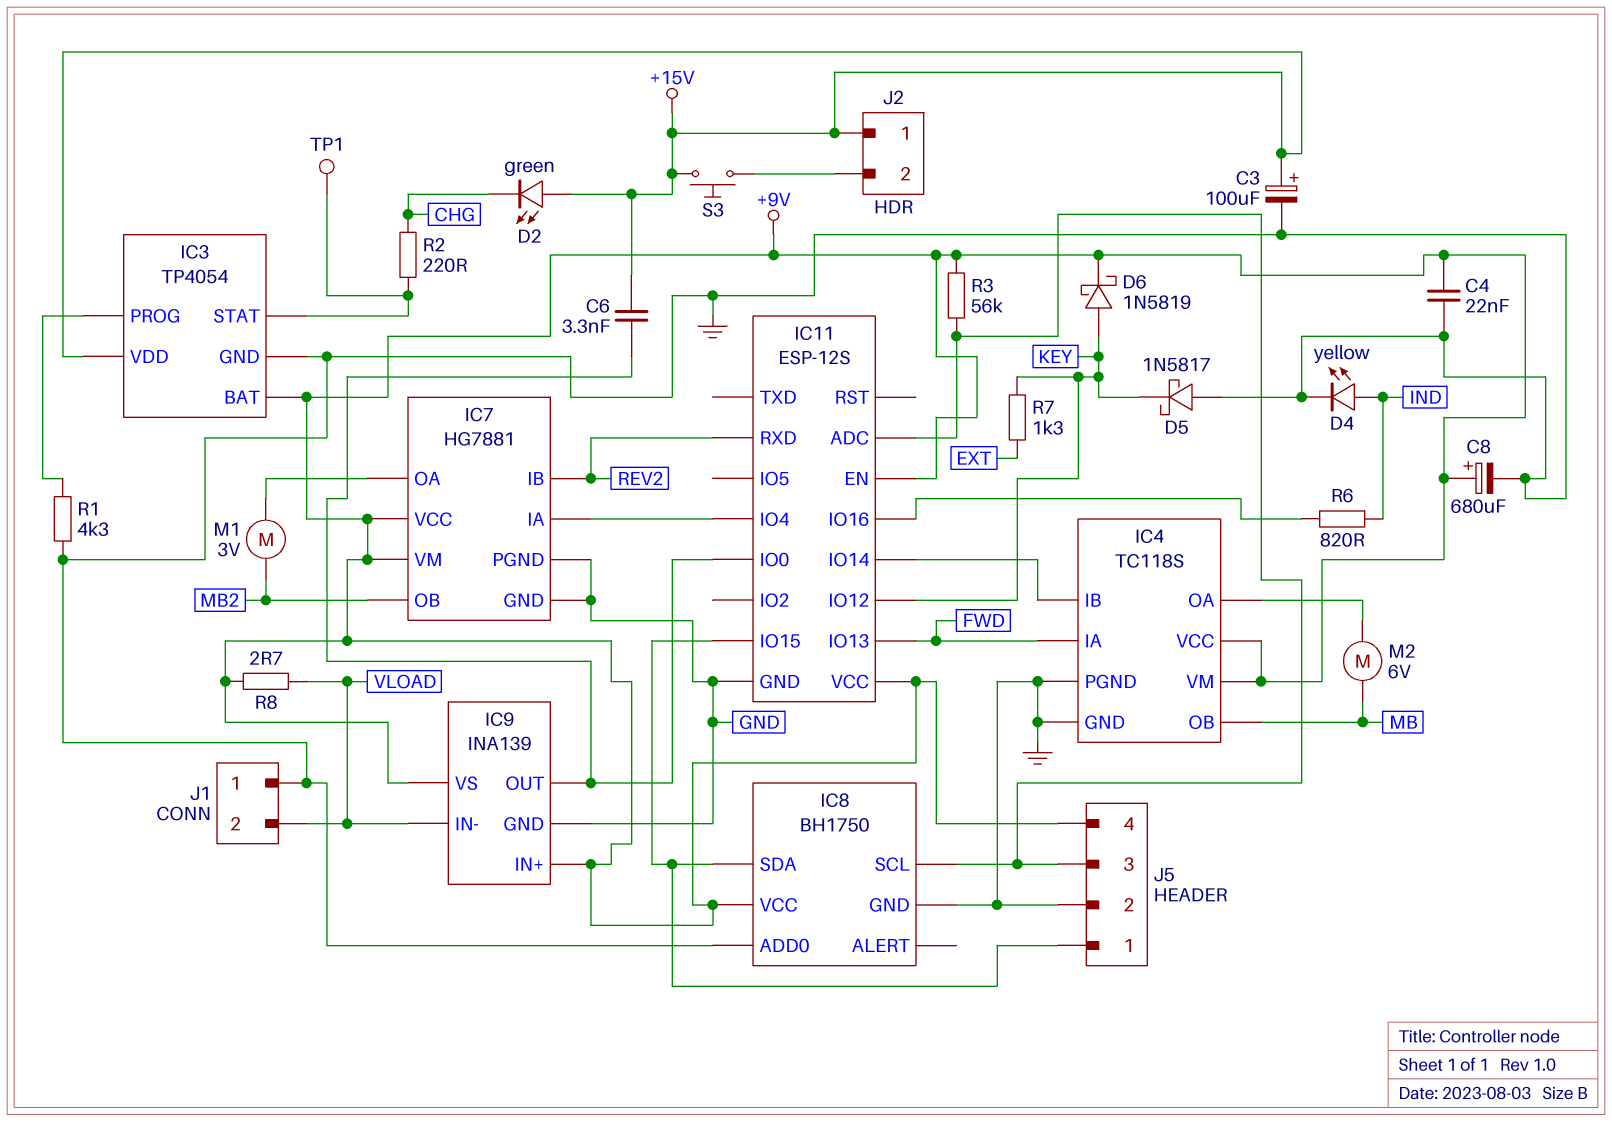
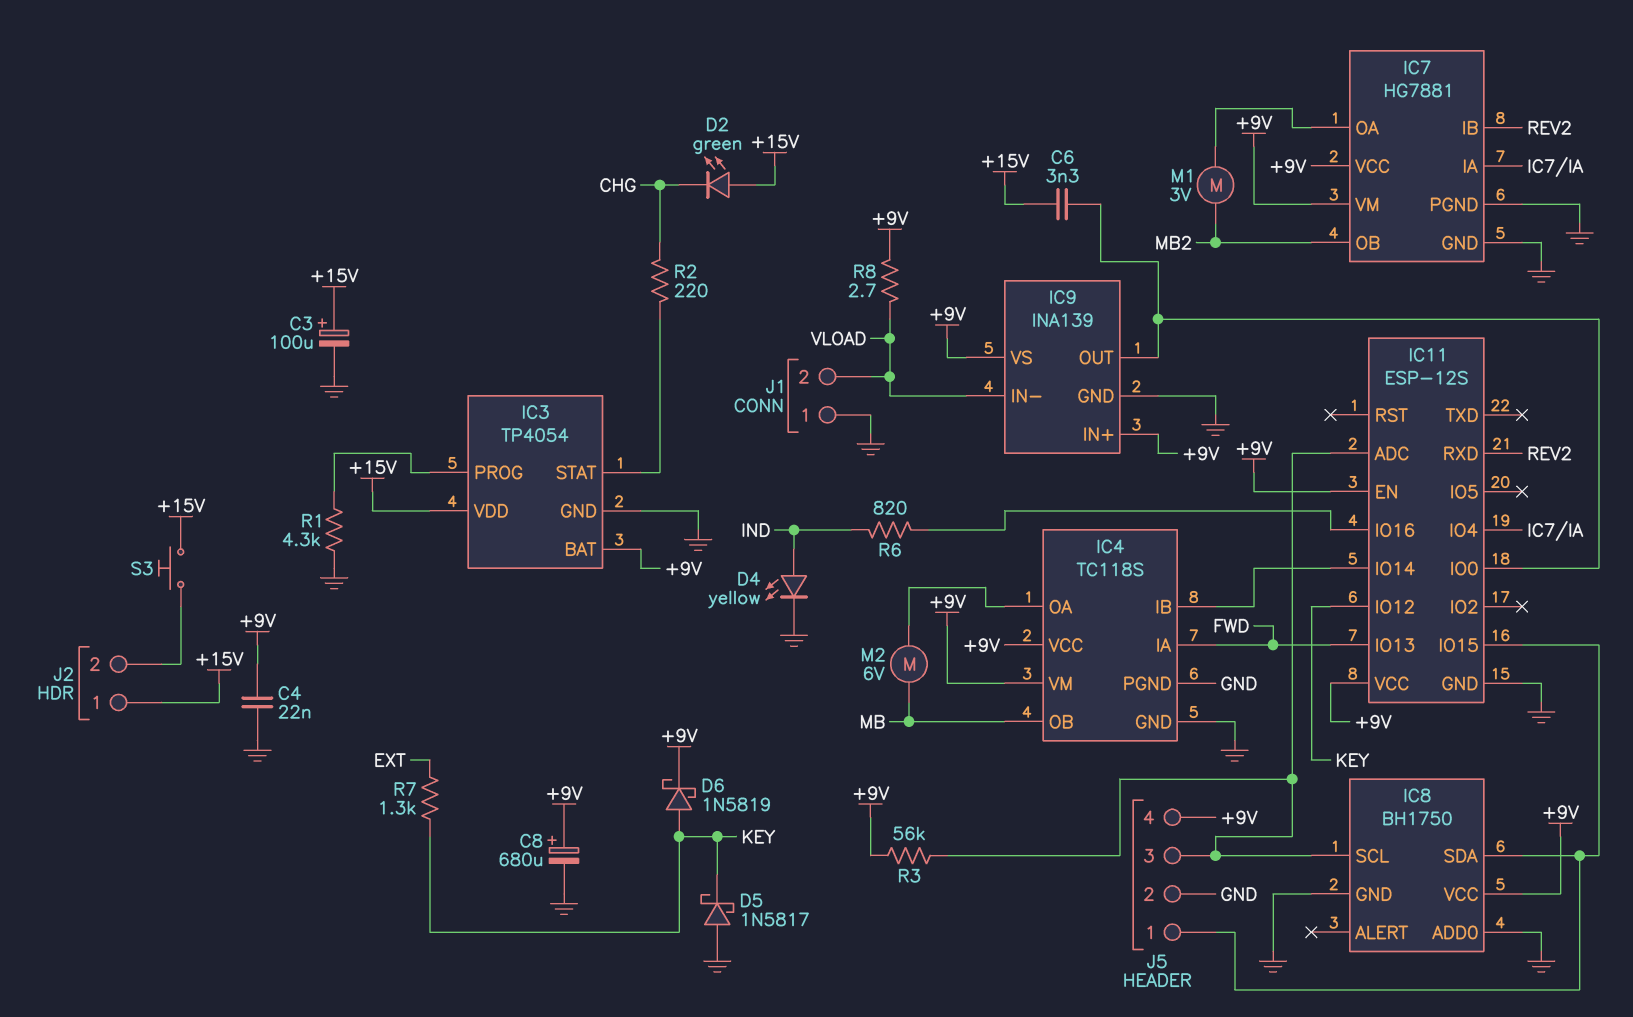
TP1: test point (IC3/STAT) -> none

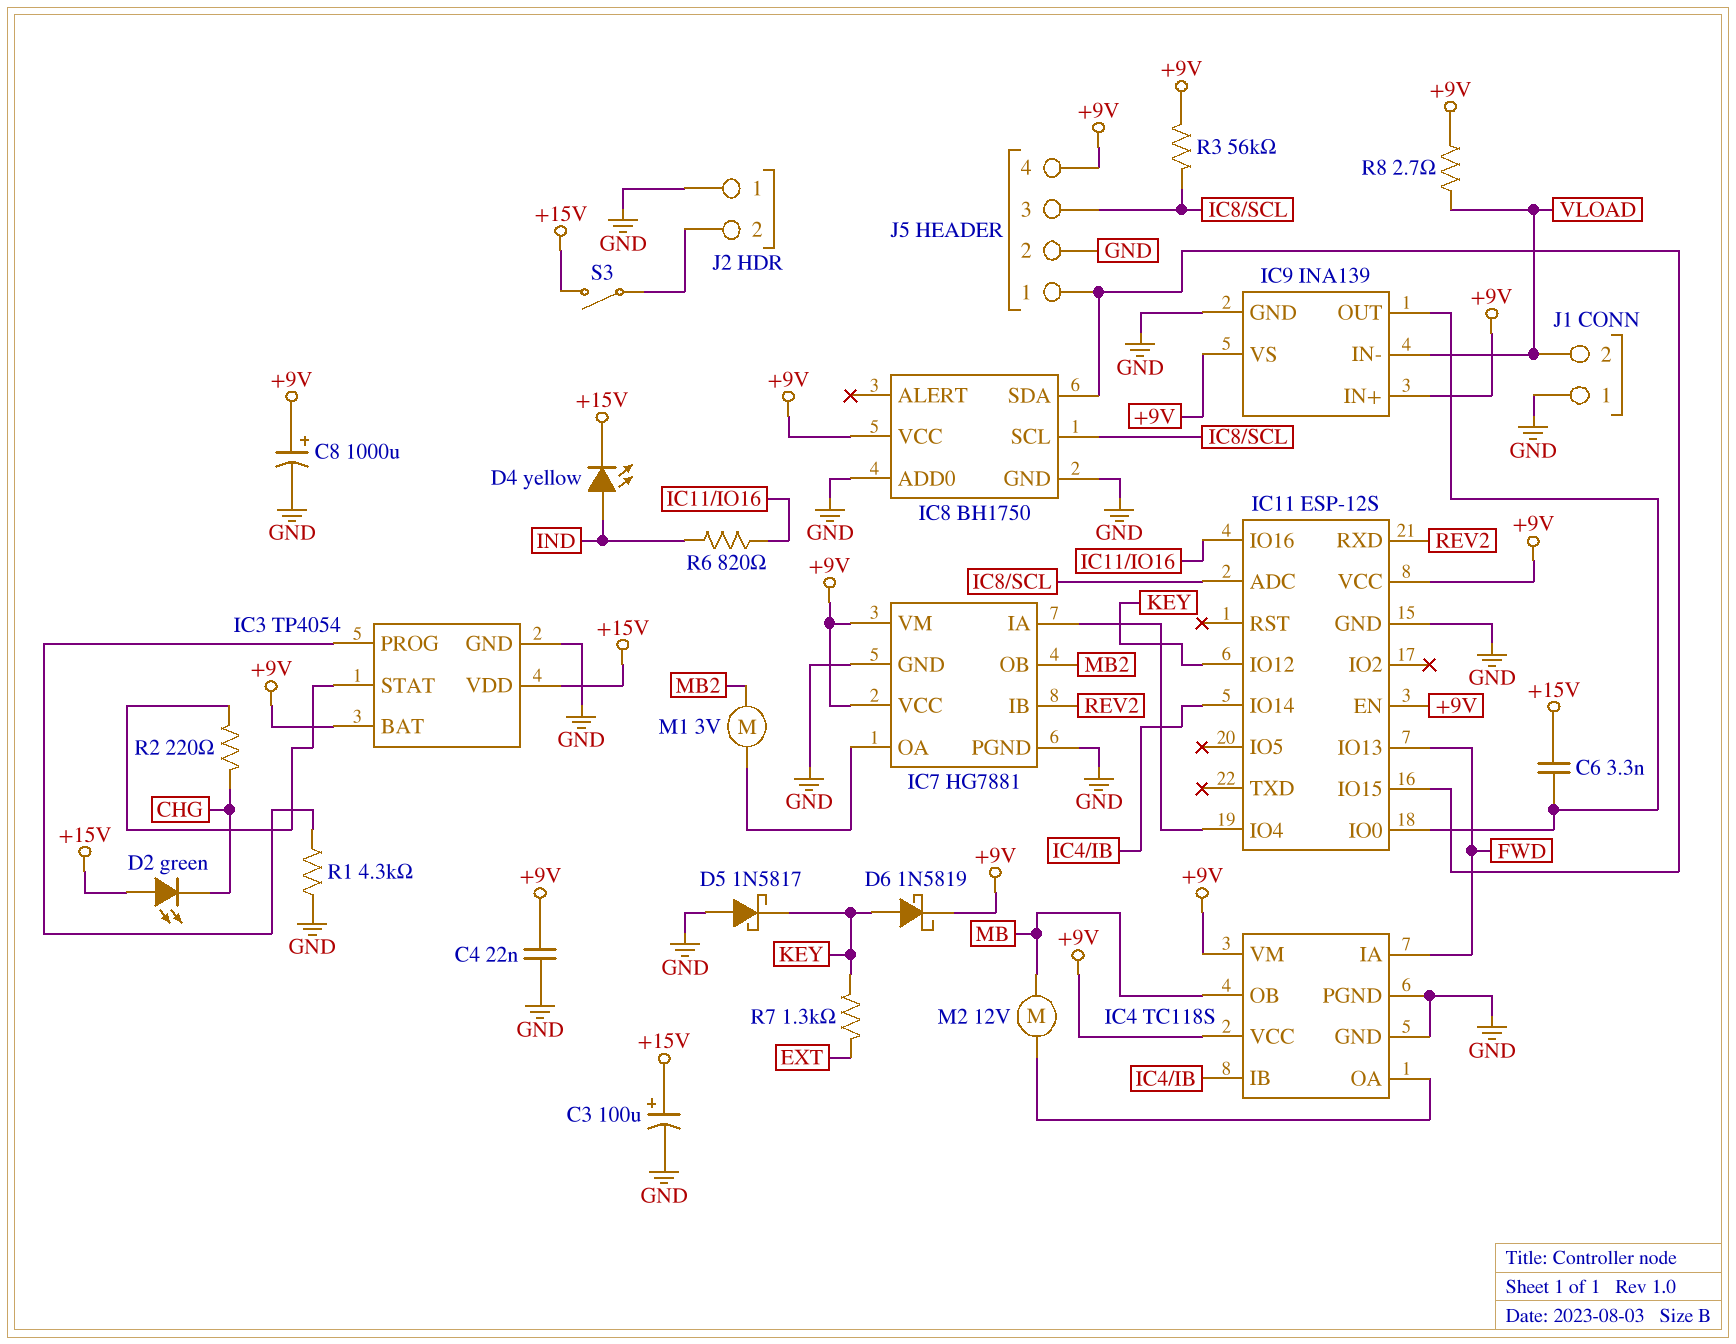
C8: 680uF (plus +9V, minus GND) -> 1000uF (plus +9V, minus GND)
D4: LED yellow (A IND, K GND) -> LED yellow (A IND, K +15V)
J2 pin 1: +15V -> GND
M2: motor 6V (IC4/OA, MB) -> motor 12V (IC4/OA, MB)
S3: button (+15V, J2/2) -> switch (+15V, J2/2)

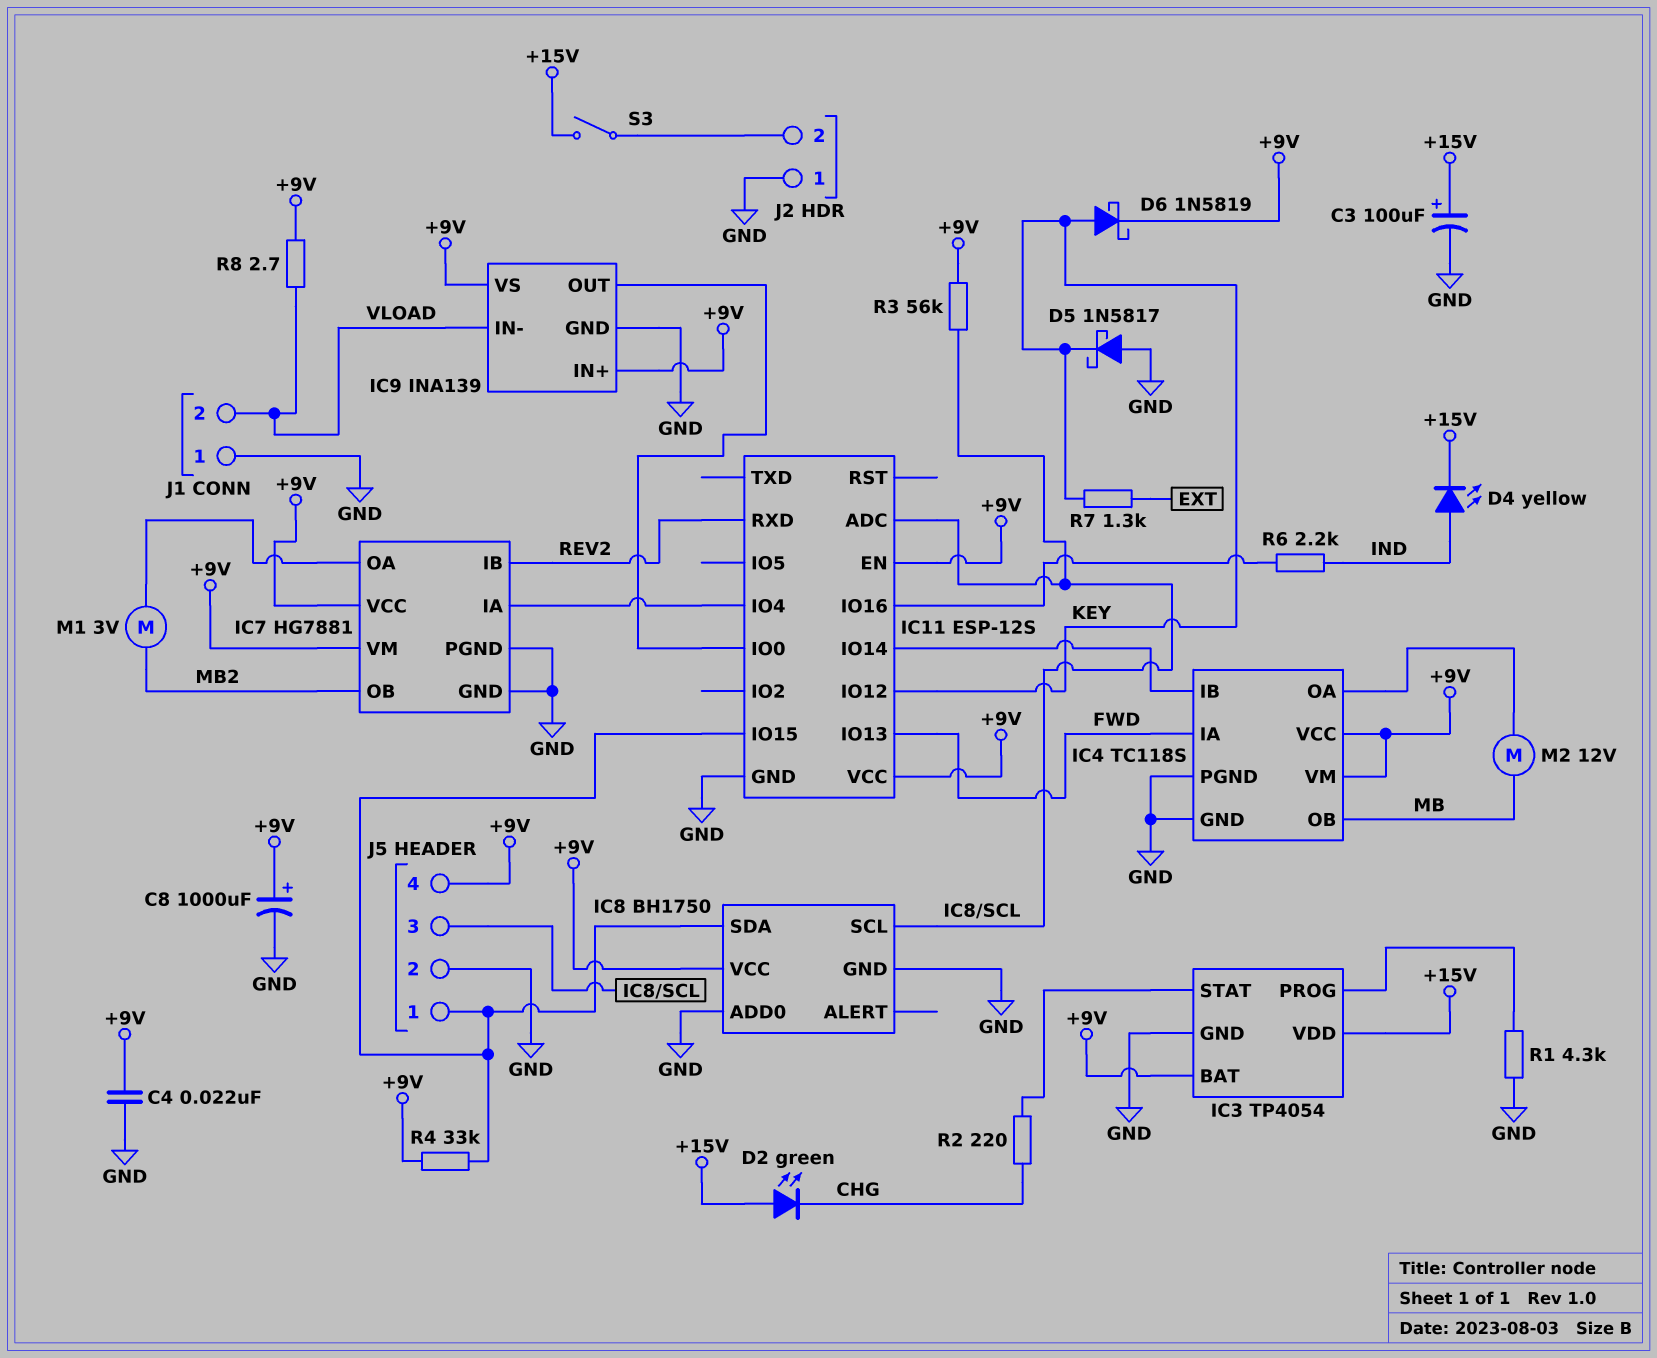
C6: 3.3nF (+15V, IC9/OUT) -> none
R4: none -> 33k (+9V, IC8/SDA)
R6: 820 (IC11/IO16, IND) -> 2.2k (IC11/IO16, IND)

